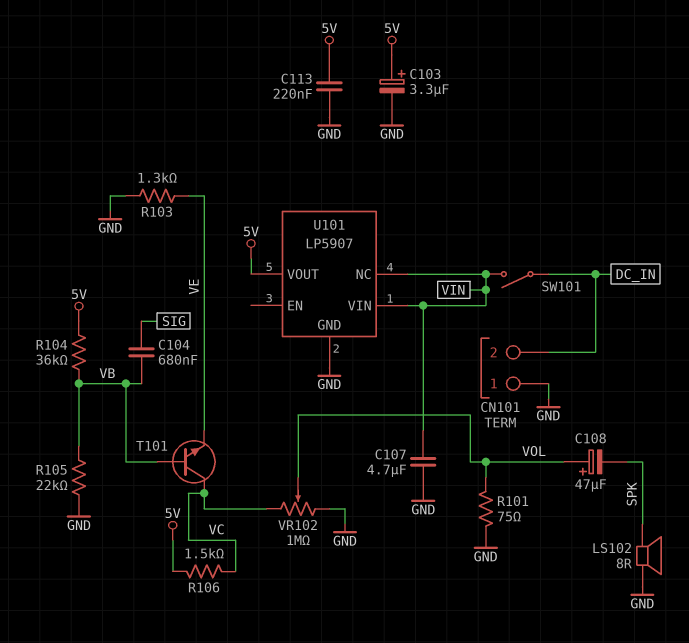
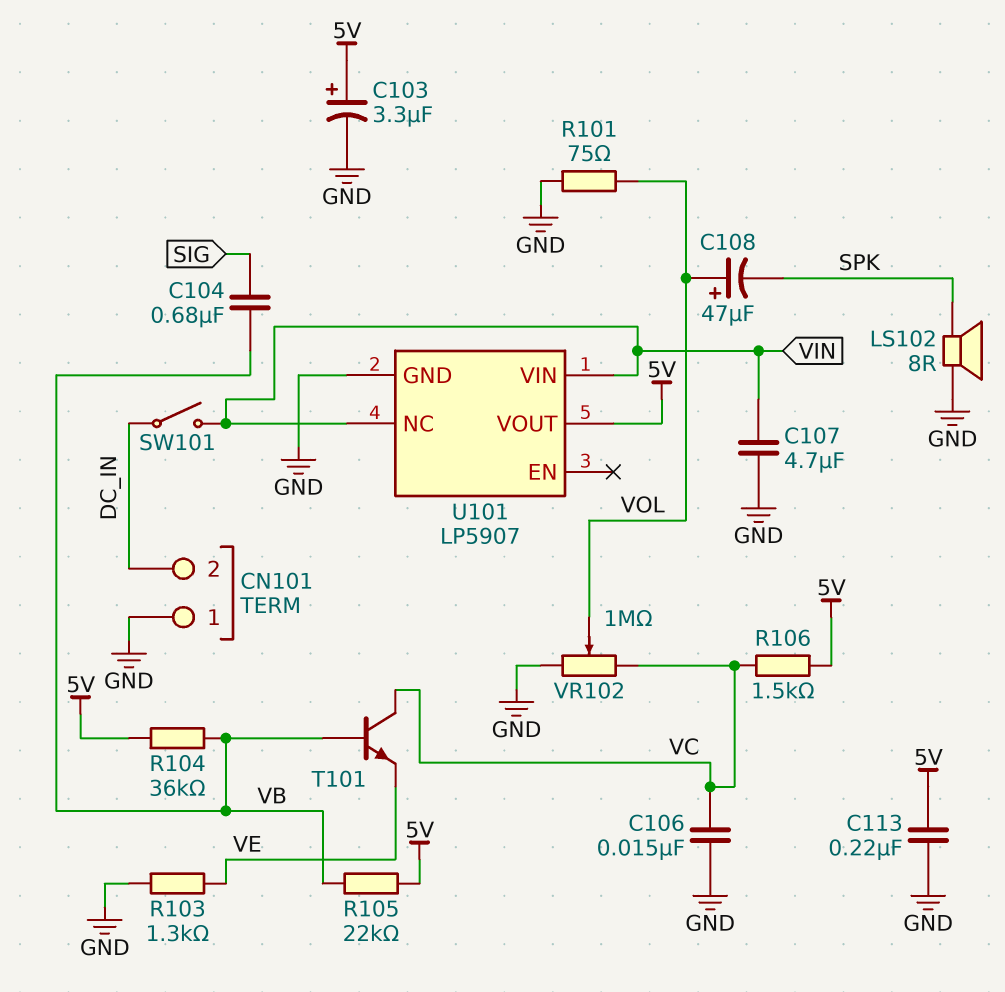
C106: none -> 15nF (GND, VC)
R105: 22k (GND, VB) -> 22k (5V, VB)

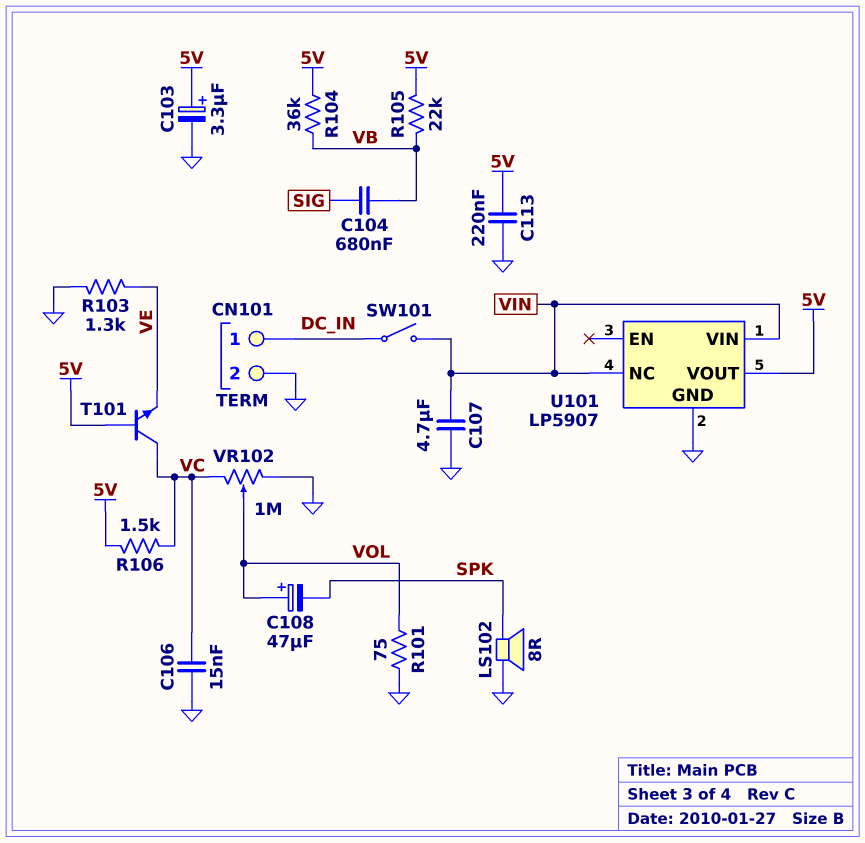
CN101 pin 1: GND -> DC_IN
CN101 pin 2: DC_IN -> GND
T101: NPN (B VB, C VC, E VE) -> NPN (B 5V, C VC, E VE)

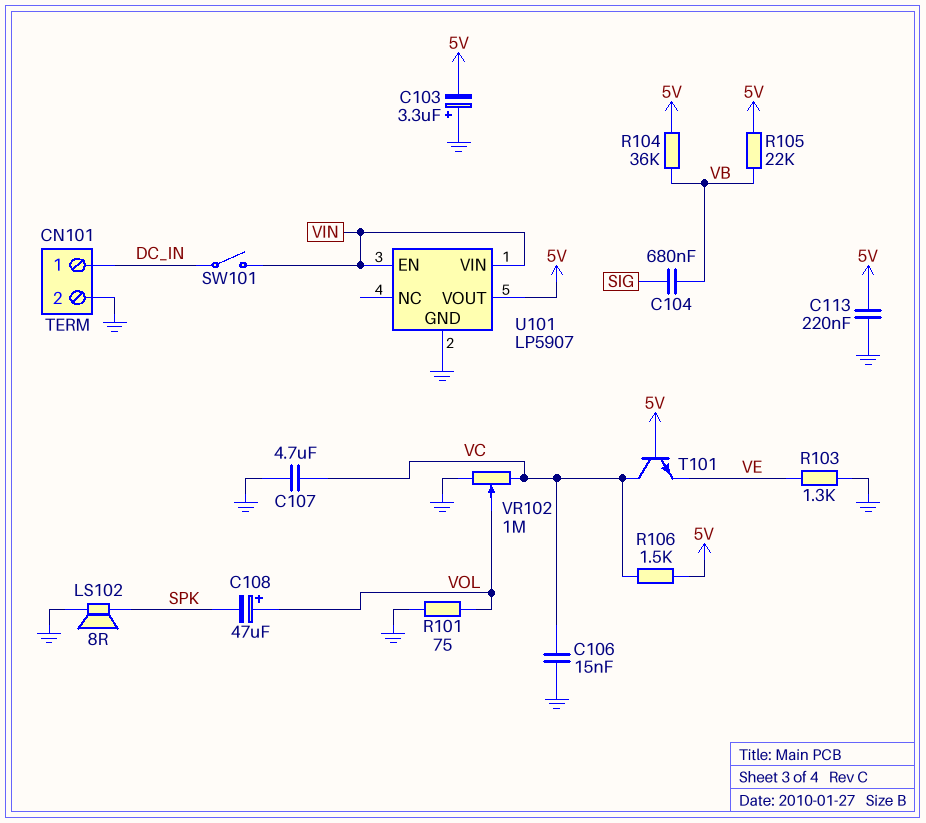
C103: 3.3uF (plus 5V, minus GND) -> 3.3uF (plus GND, minus 5V)
C107: 4.7uF (GND, VIN) -> 4.7uF (GND, VC)
U101 pin EN: none -> VIN
U101 pin NC: VIN -> none

